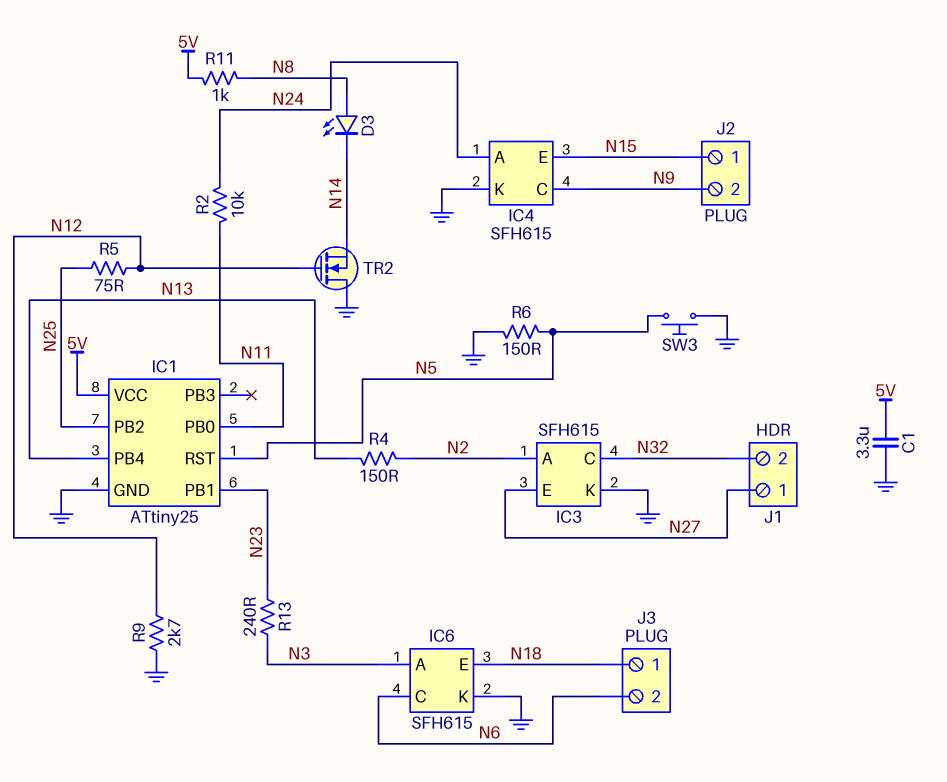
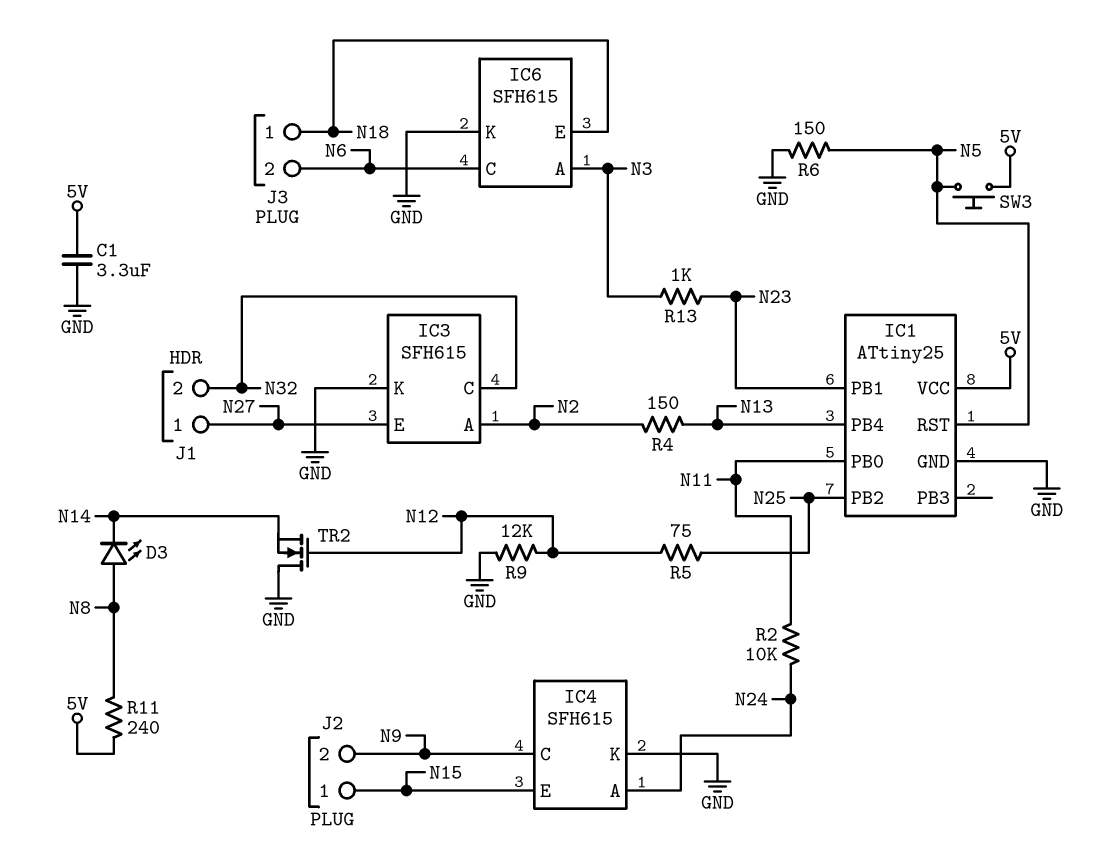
R9: 2.7k (GND, N12) -> 12k (GND, N12)
R11: 1k (5V, N8) -> 240 (5V, N8)
R13: 240 (N3, N23) -> 1k (N3, N23)
SW3: button (GND, N5) -> button (5V, N5)

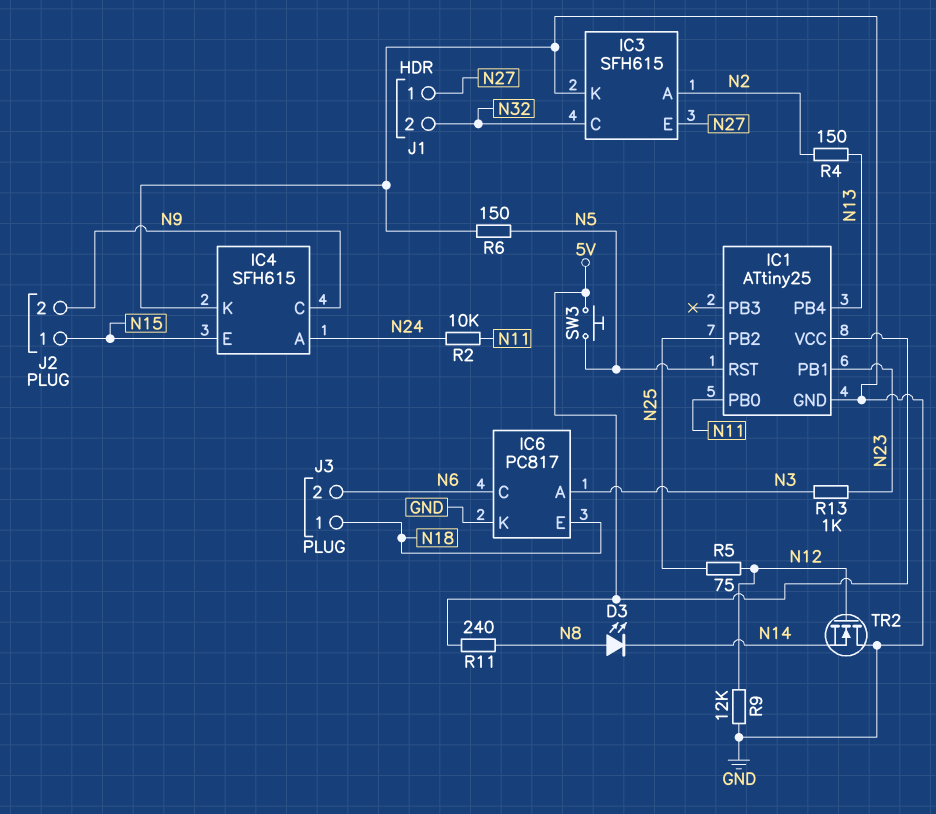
C1: 3.3uF (5V, GND) -> none
IC6: SFH615 -> PC817

